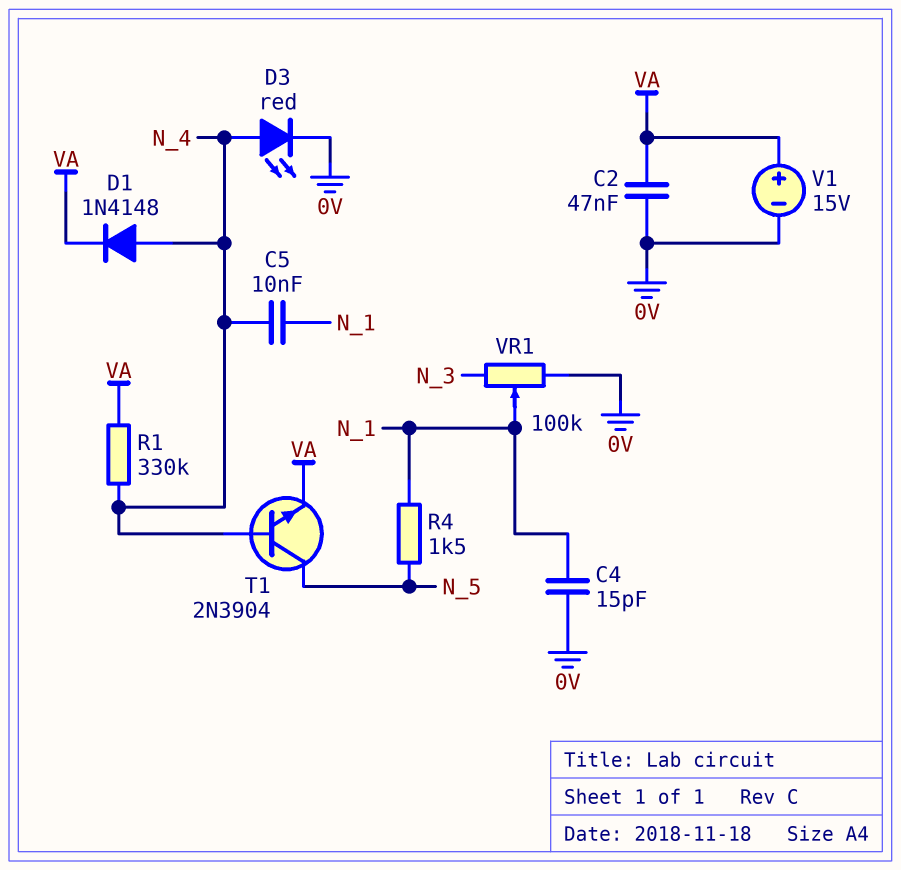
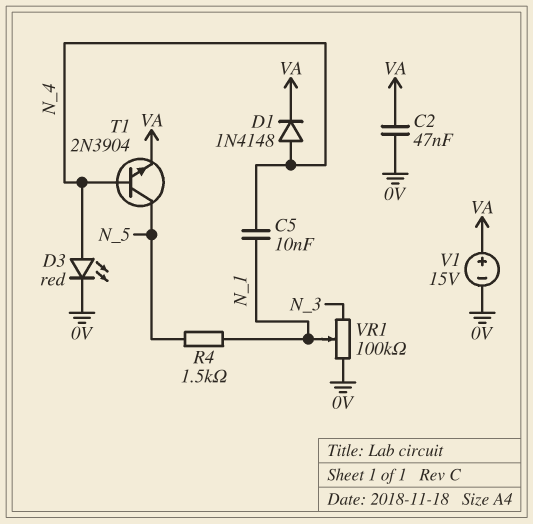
C4: 15pF (0V, N_1) -> none
R1: 330k (N_4, VA) -> none

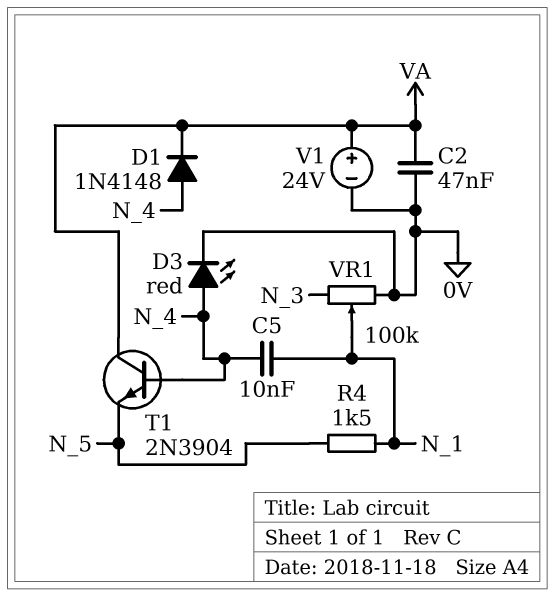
T1: NPN 2N3904 (B N_4, C N_5, E VA) -> NPN 2N3904 (B N_4, C VA, E N_5)
V1: 15V (plus VA, minus 0V) -> 24V (plus VA, minus 0V)

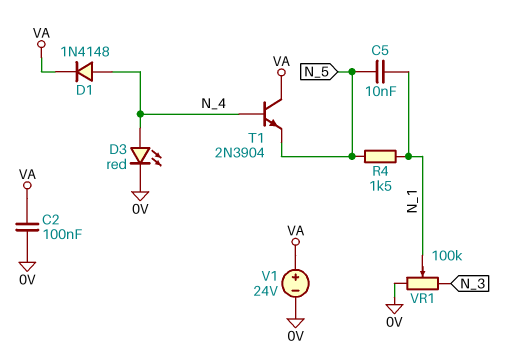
C2: 47nF (0V, VA) -> 100nF (0V, VA)
C5: 10nF (N_1, N_4) -> 10nF (N_1, N_5)

